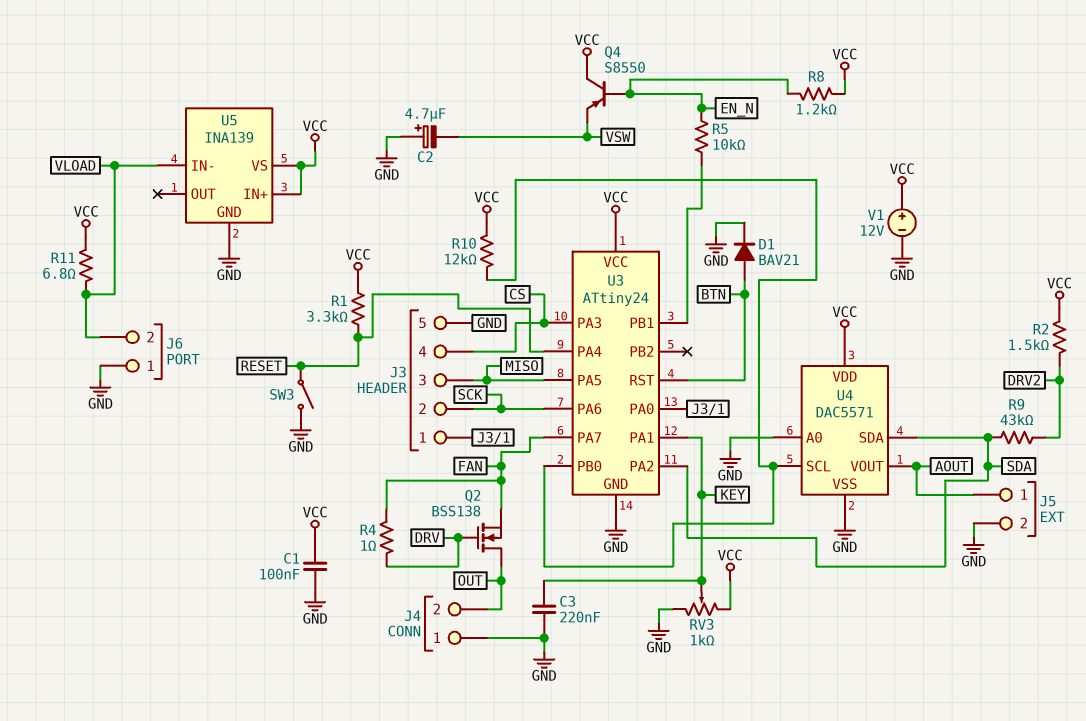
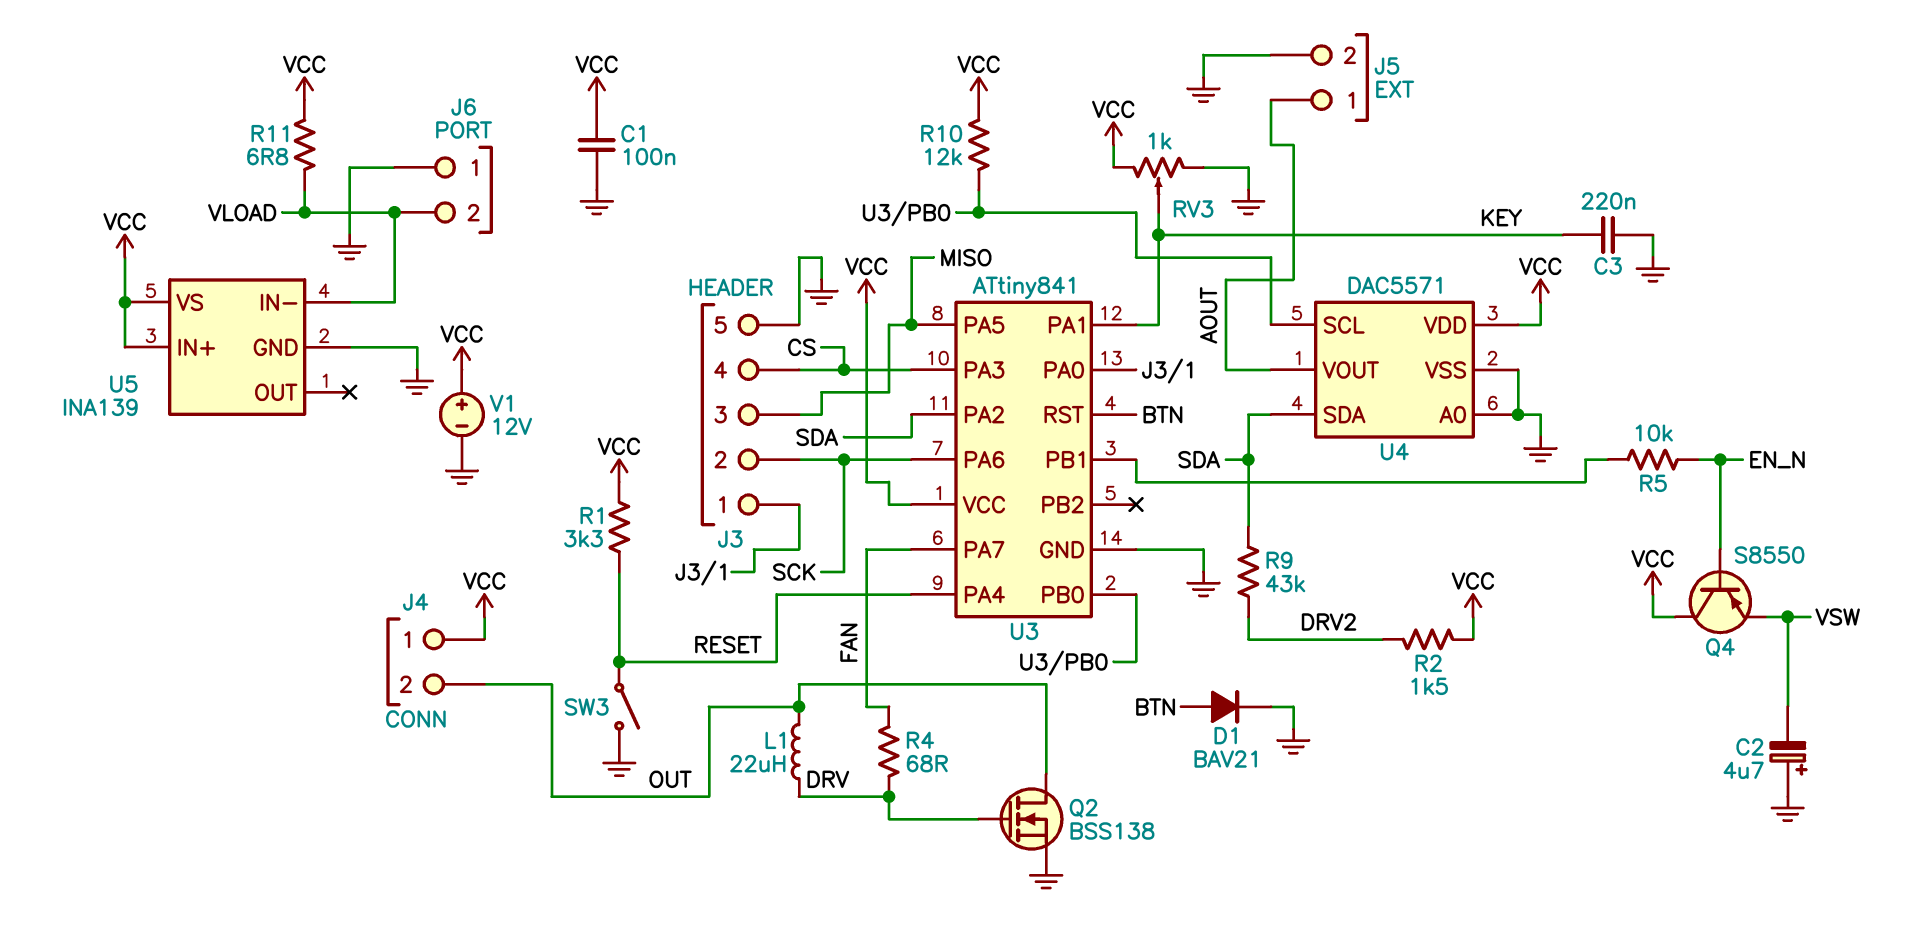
J4 pin 1: GND -> VCC
L1: none -> 22uH (DRV, OUT)
Q2: NMOS BSS138 (G DRV, D OUT, S FAN) -> NMOS BSS138 (G DRV, D OUT, S GND)
R4: 1 (DRV, FAN) -> 68 (DRV, FAN)
R8: 1.2k (EN_N, VCC) -> none
U3: ATtiny24 -> ATtiny841

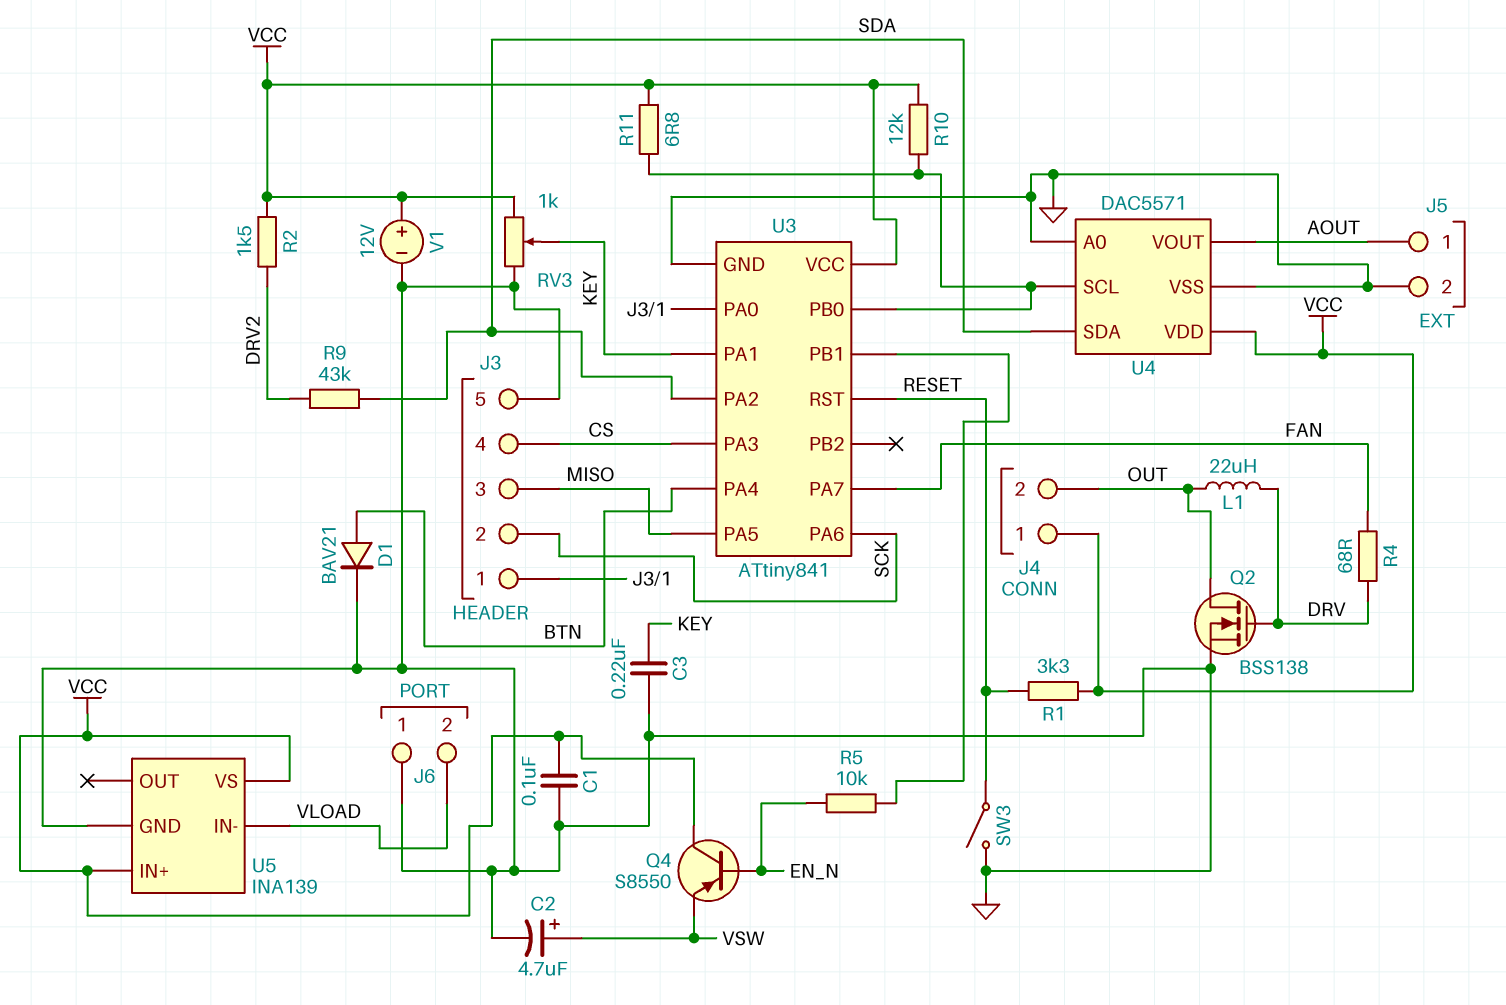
C2: 4.7uF (plus GND, minus VSW) -> 4.7uF (plus VSW, minus GND)
R11: 6.8 (VCC, VLOAD) -> 6.8 (U3/PB0, VCC)
U3 pin PA4: RESET -> BTN
U3 pin RST: BTN -> RESET

